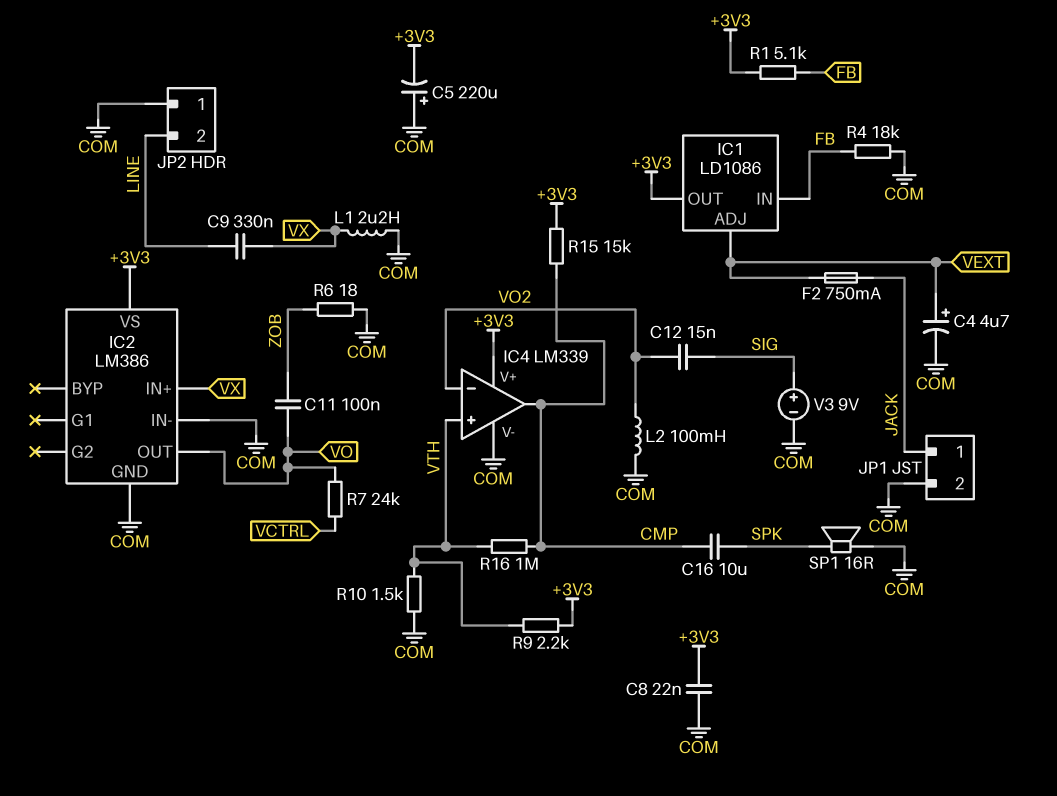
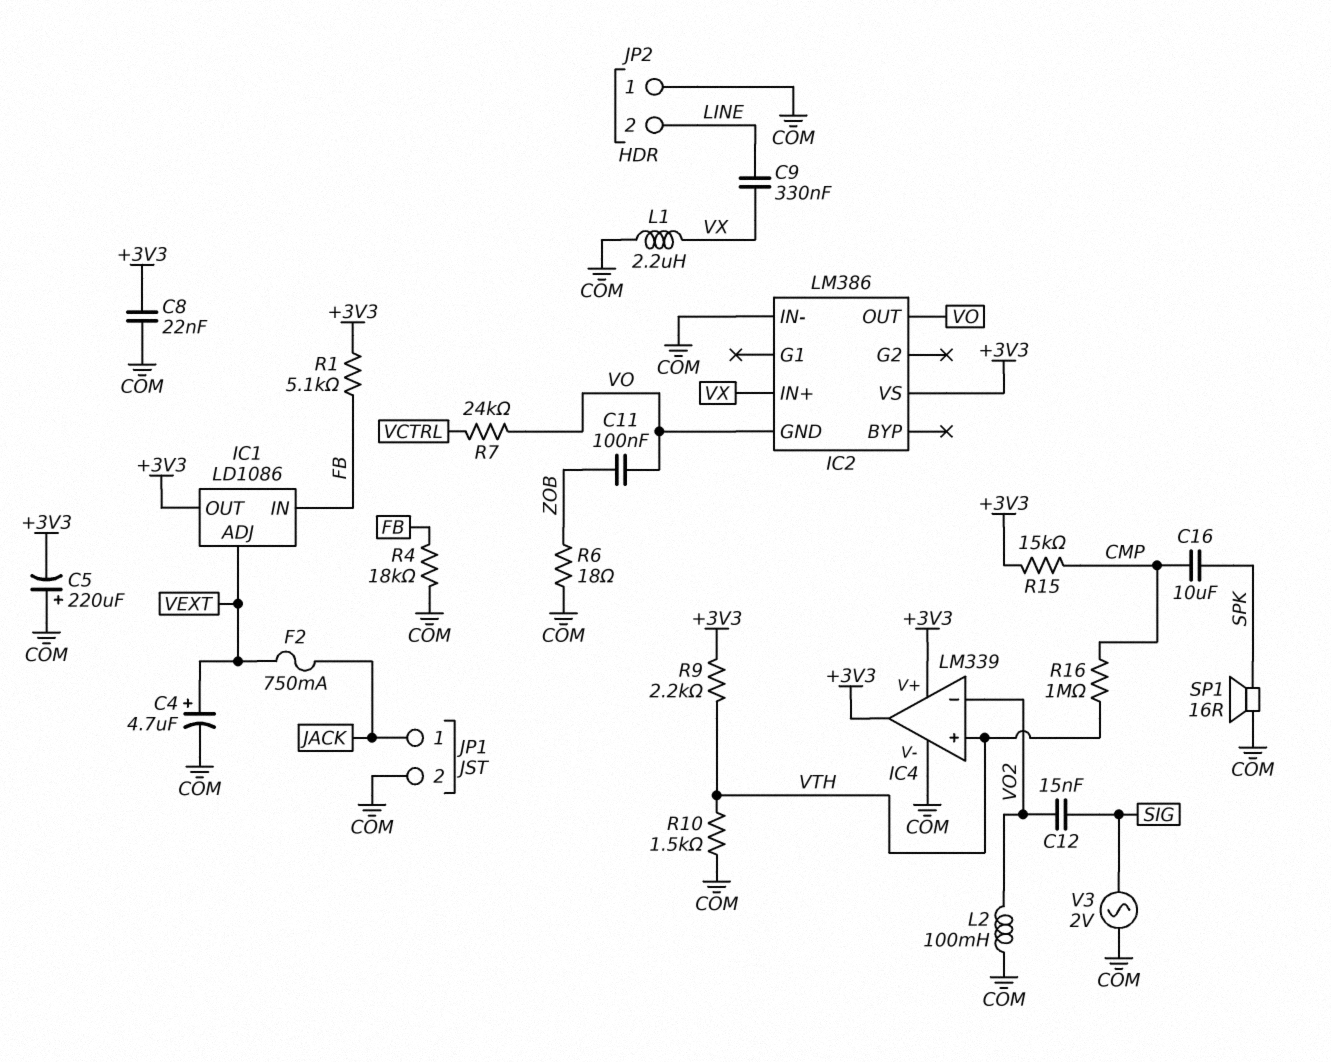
IC2 pin GND: COM -> VO
IC4 pin out: CMP -> +3V3
V3: 9V (plus SIG, minus COM) -> AC 2V (COM, SIG)

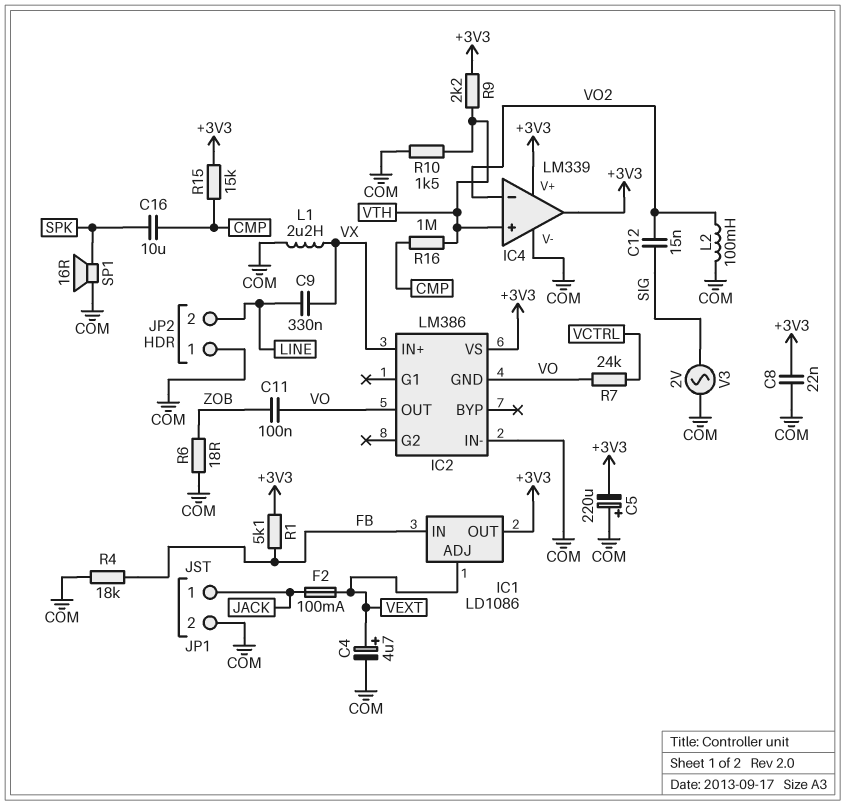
F2: 750mA (JACK, VEXT) -> 100mA (JACK, VEXT)

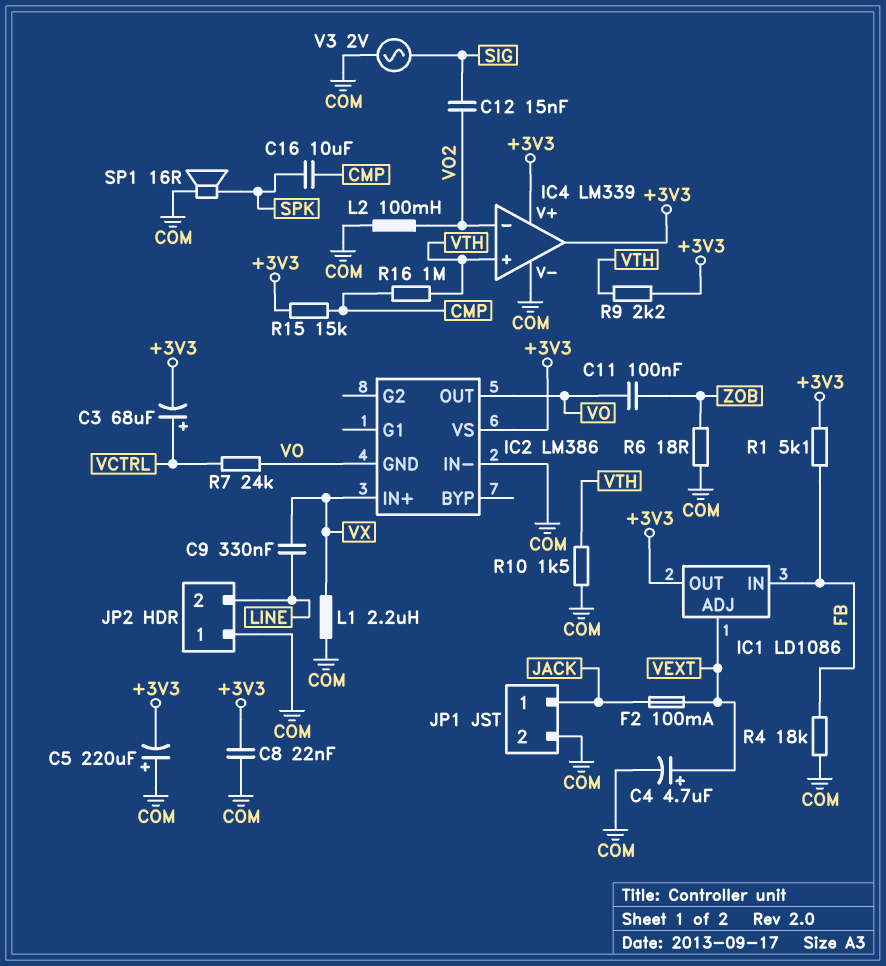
C3: none -> 68uF (plus VCTRL, minus +3V3)

